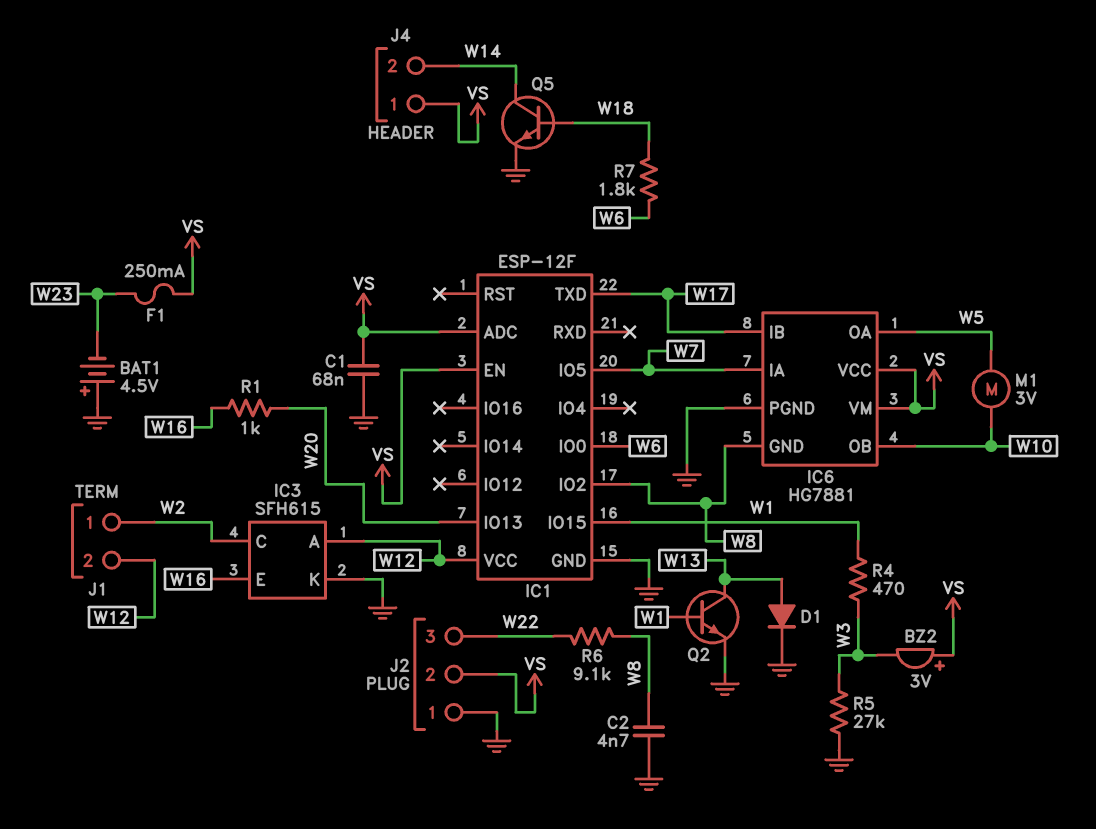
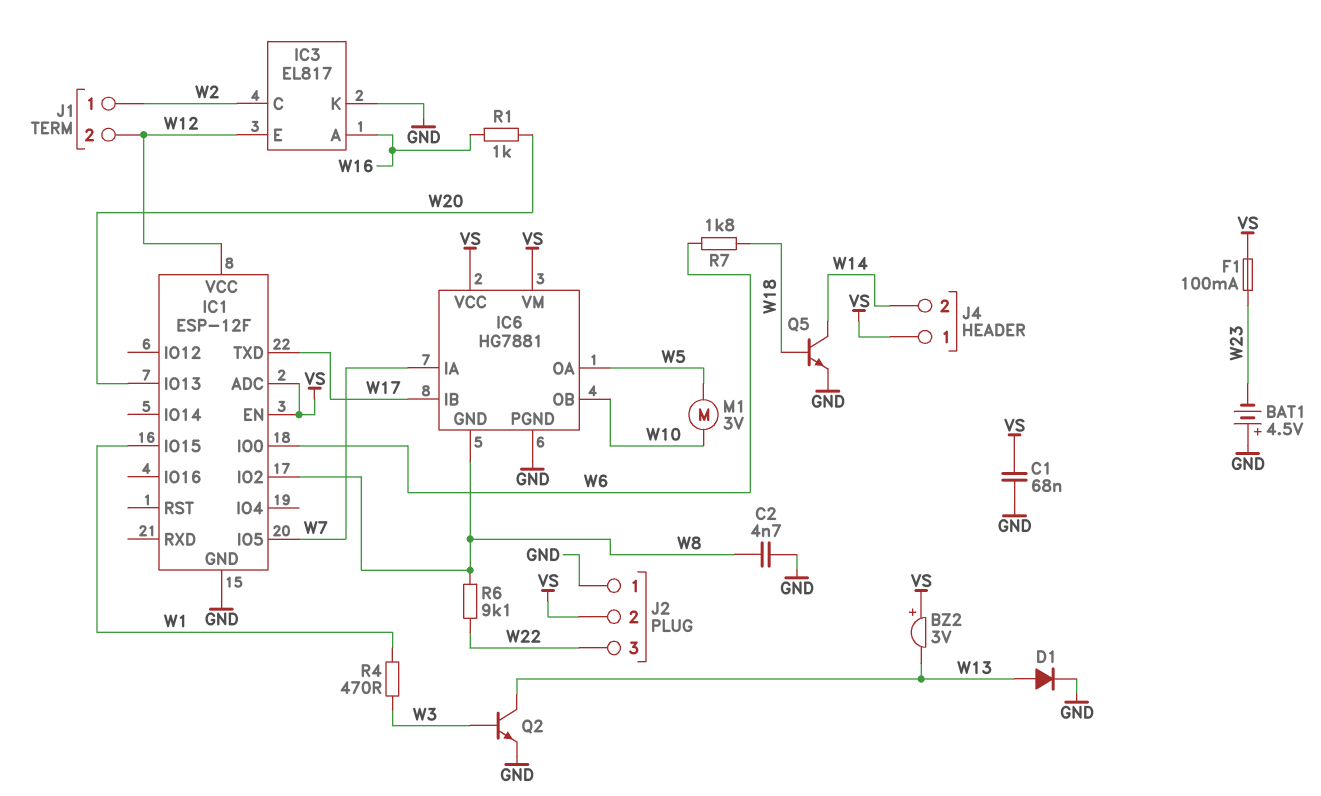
BZ2: buzzer 3V (plus VS, minus W3) -> buzzer 3V (plus VS, minus W13)
F1: 250mA (VS, W23) -> 100mA (VS, W23)
IC3: SFH615 -> EL817
IC3 pin A: W12 -> W16
IC3 pin E: W16 -> W12
Q2: NPN (B W1, C W13, E GND) -> NPN (B W3, C W13, E GND)
R5: 27k (GND, W3) -> none

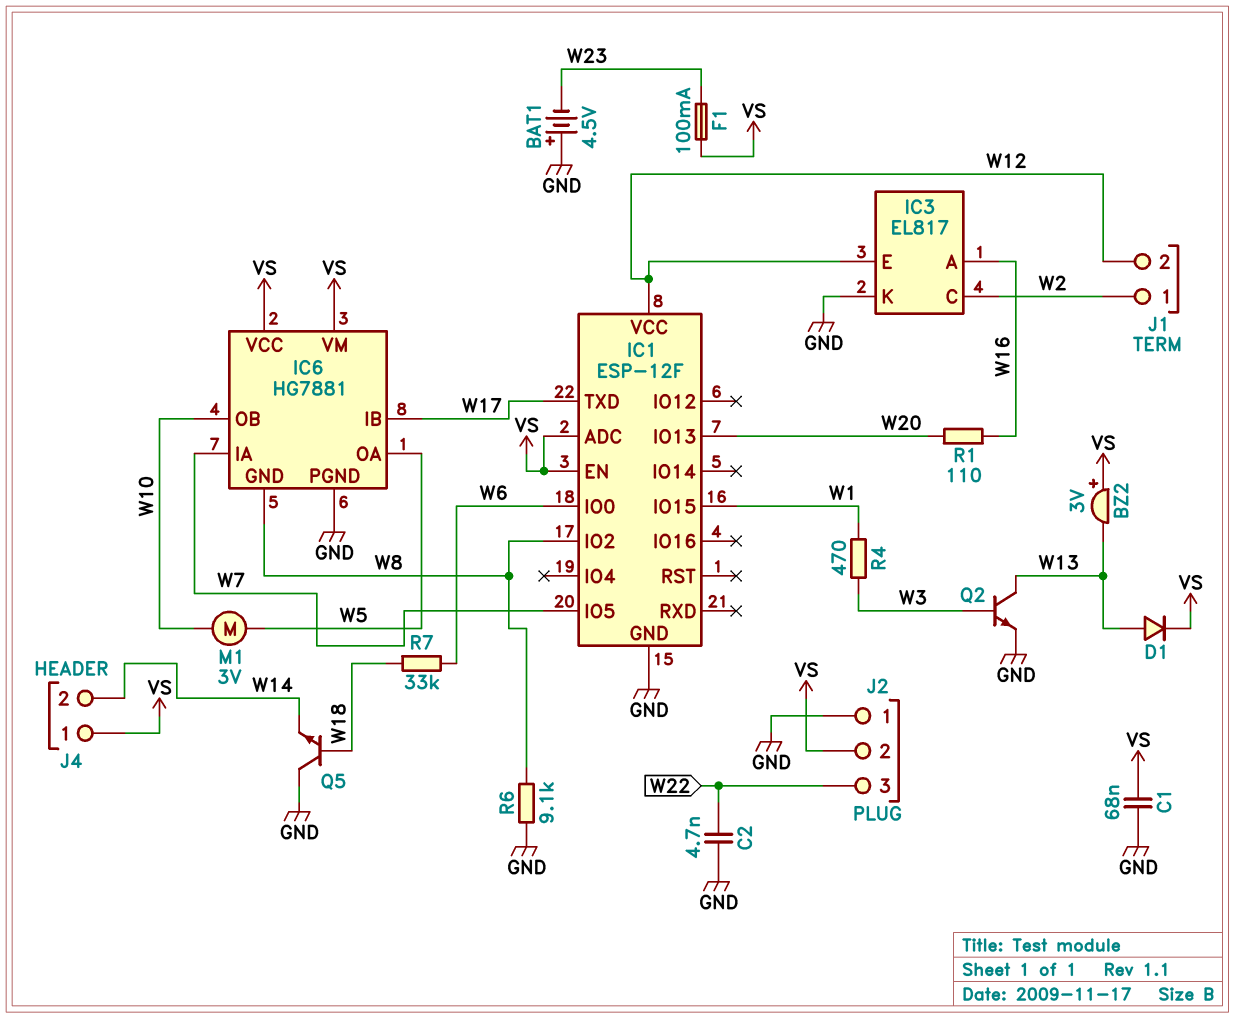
C2: 4.7nF (GND, W8) -> 4.7nF (GND, W22)
D1: diode (A W13, K GND) -> diode (A W13, K VS)
Q5: NPN (B W18, C W14, E GND) -> NPN (B W18, C GND, E W14)
R1: 1k (W16, W20) -> 110 (W16, W20)
R6: 9.1k (W8, W22) -> 9.1k (GND, W8)
R7: 1.8k (W6, W18) -> 33k (W6, W18)

